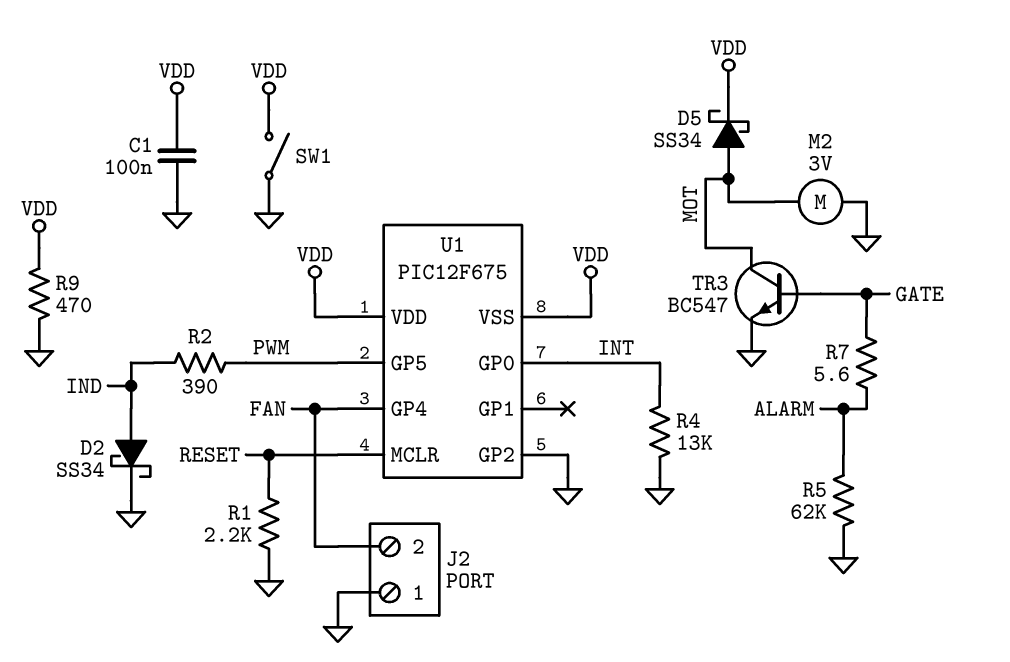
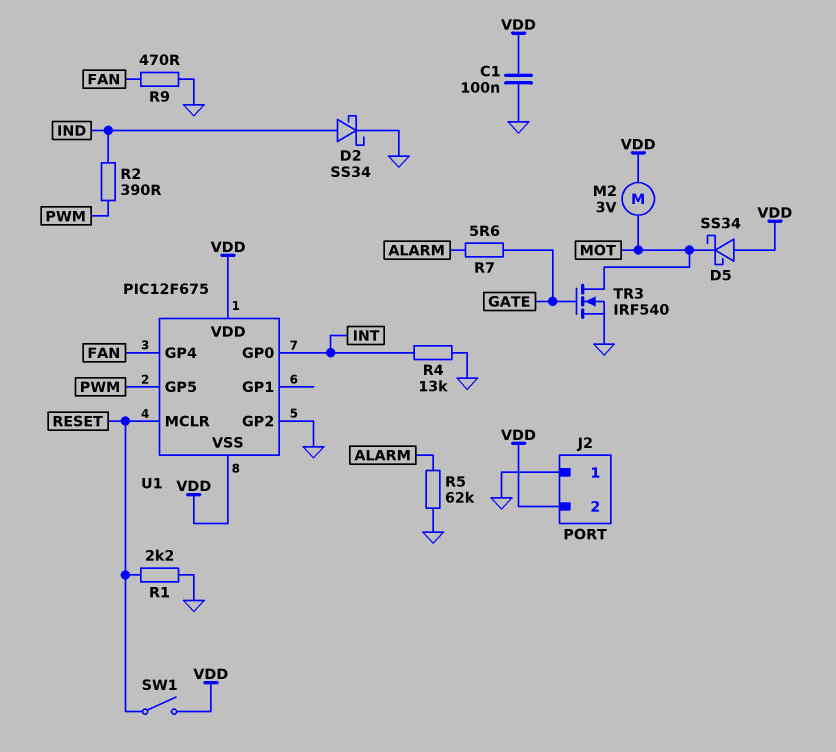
D5: schottky SS34 (A MOT, K VDD) -> schottky SS34 (A VDD, K MOT)
J2 pin 2: FAN -> VDD
M2: motor 3V (GND, MOT) -> motor 3V (MOT, VDD)
R9: 470 (GND, VDD) -> 470 (FAN, GND)
SW1: switch (GND, VDD) -> switch (RESET, VDD)
TR3: NPN BC547 (B GATE, C MOT, E GND) -> NMOS IRF540 (G GATE, D MOT, S GND)

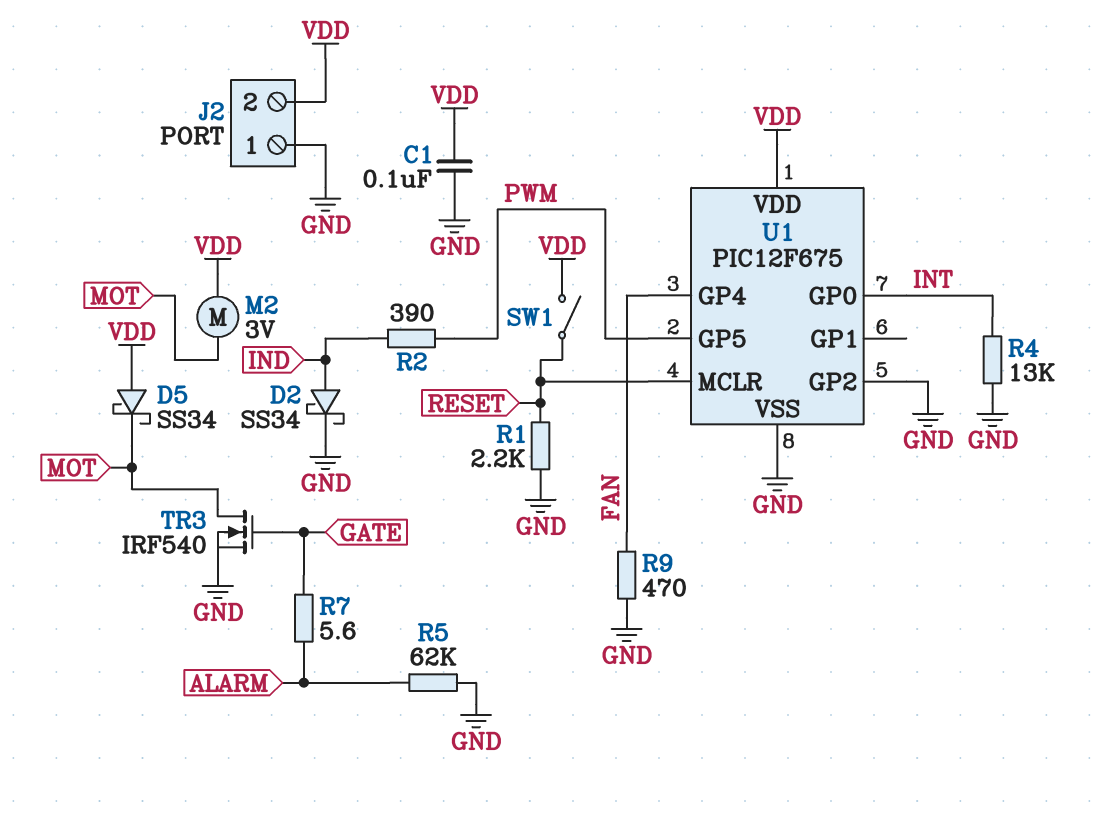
U1 pin VSS: VDD -> GND

